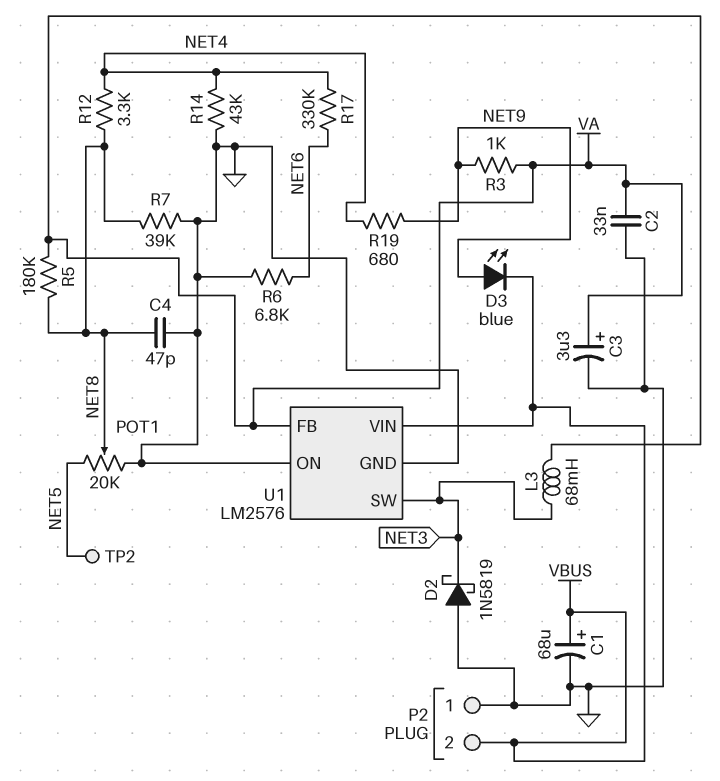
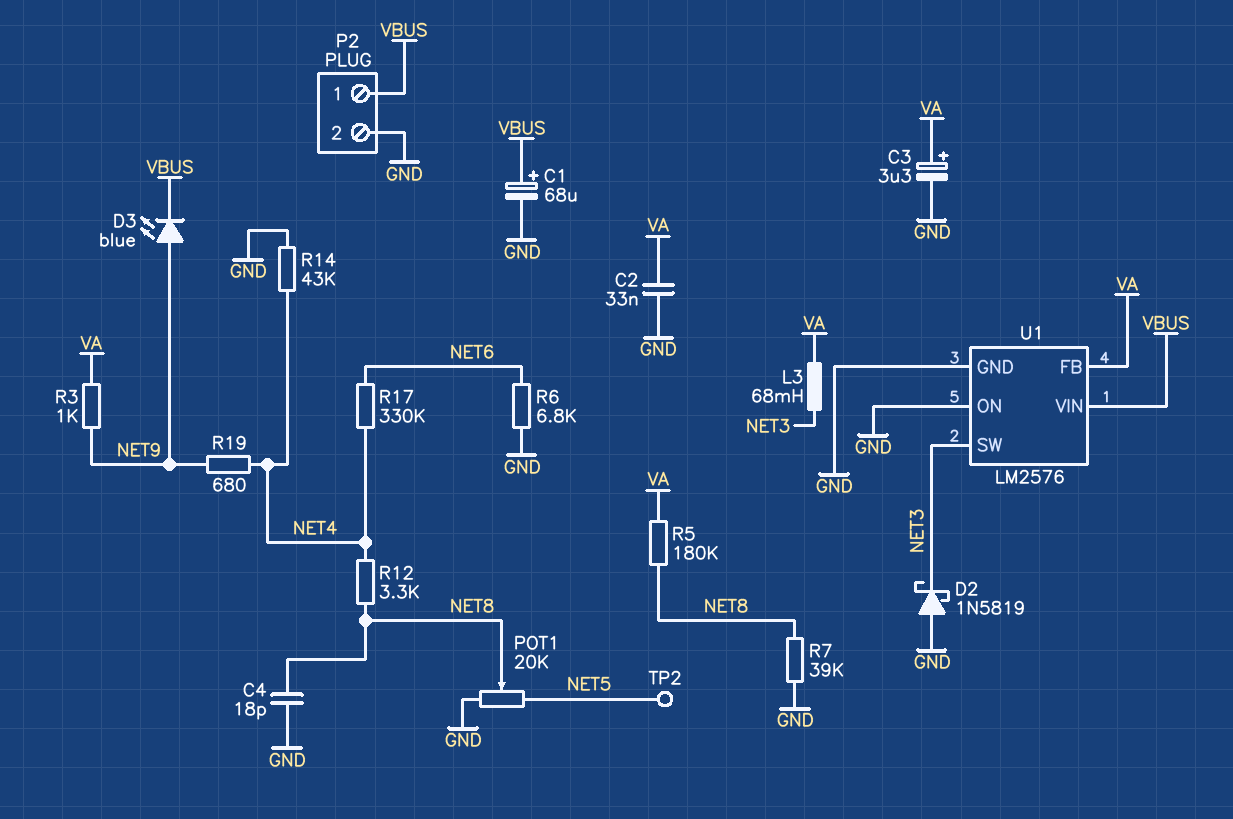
C4: 47pF (GND, NET8) -> 18pF (GND, NET8)
P2 pin 1: GND -> VBUS
P2 pin 2: VBUS -> GND

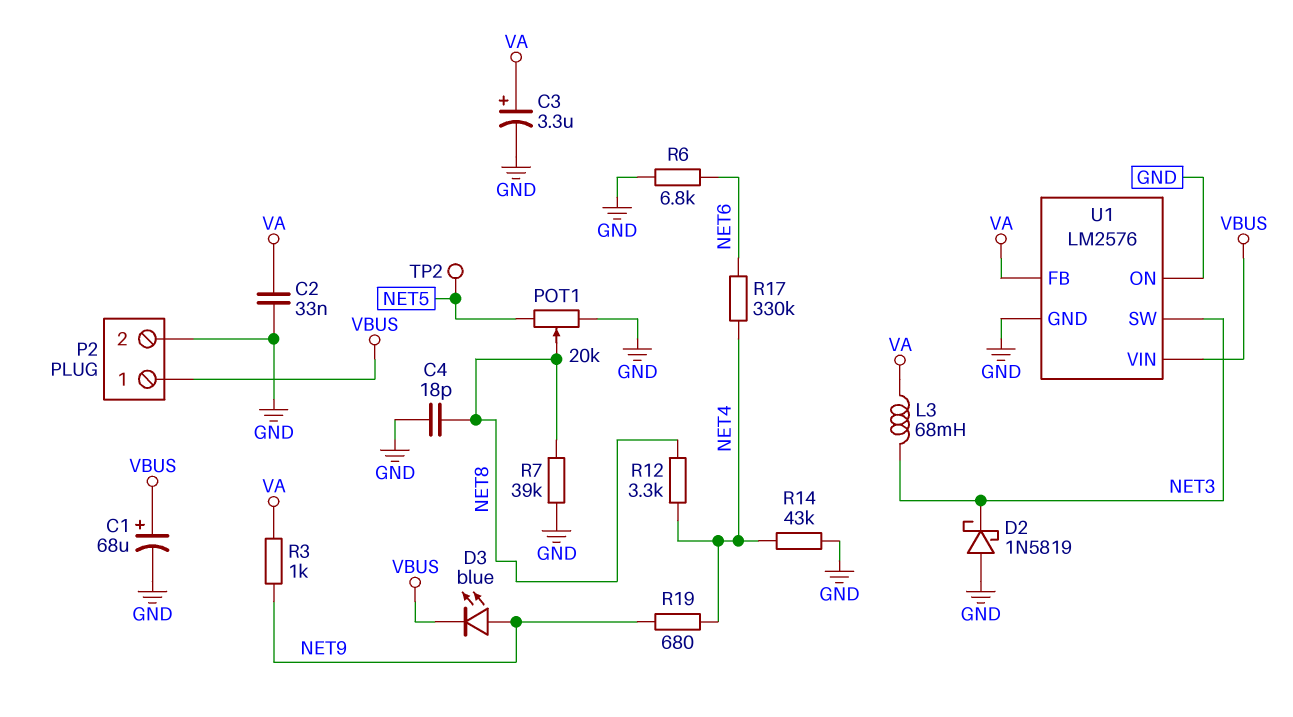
R5: 180k (NET8, VA) -> none

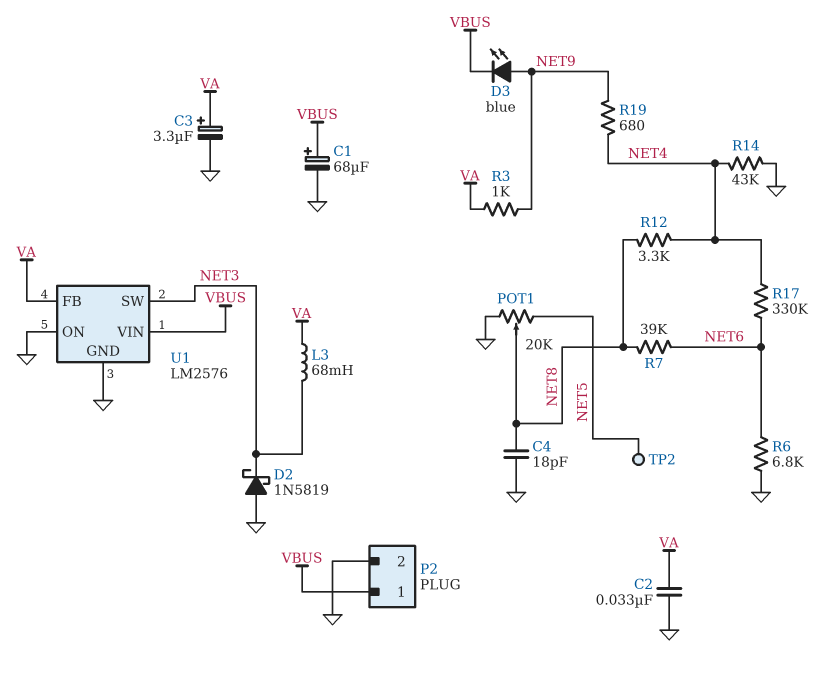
R7: 39k (GND, NET8) -> 39k (NET6, NET8)

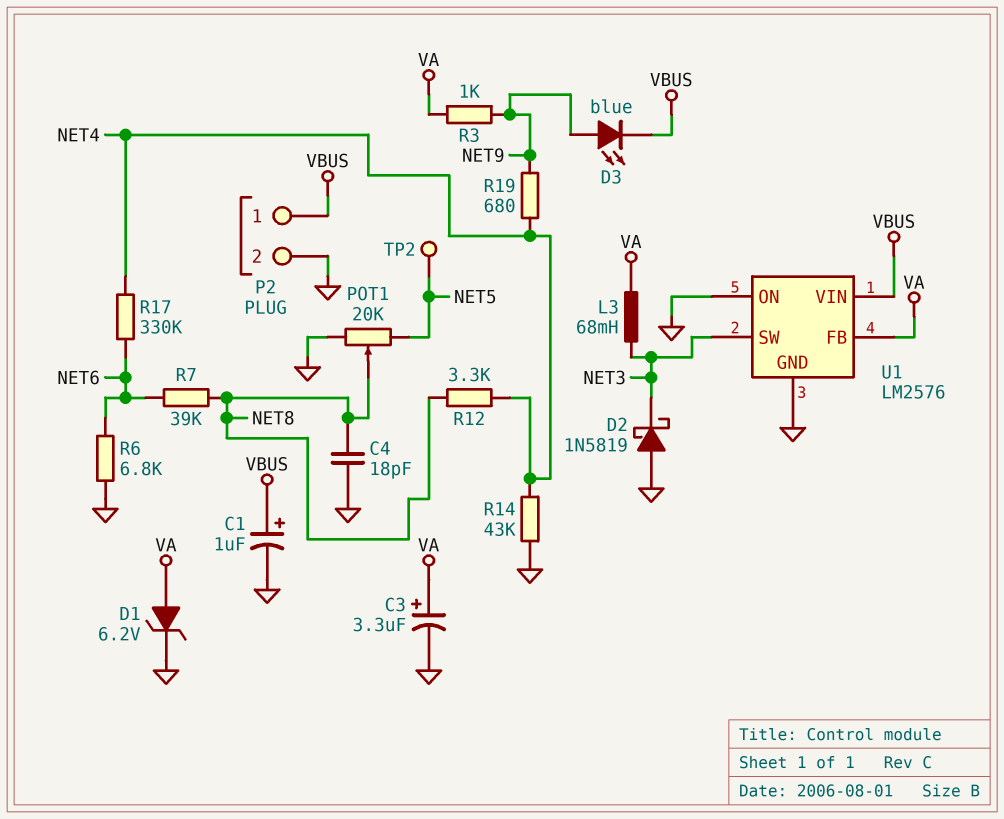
C1: 68uF (plus VBUS, minus GND) -> 1uF (plus VBUS, minus GND)
C2: 33nF (GND, VA) -> none
D1: none -> zener 6.2V (A VA, K GND)

